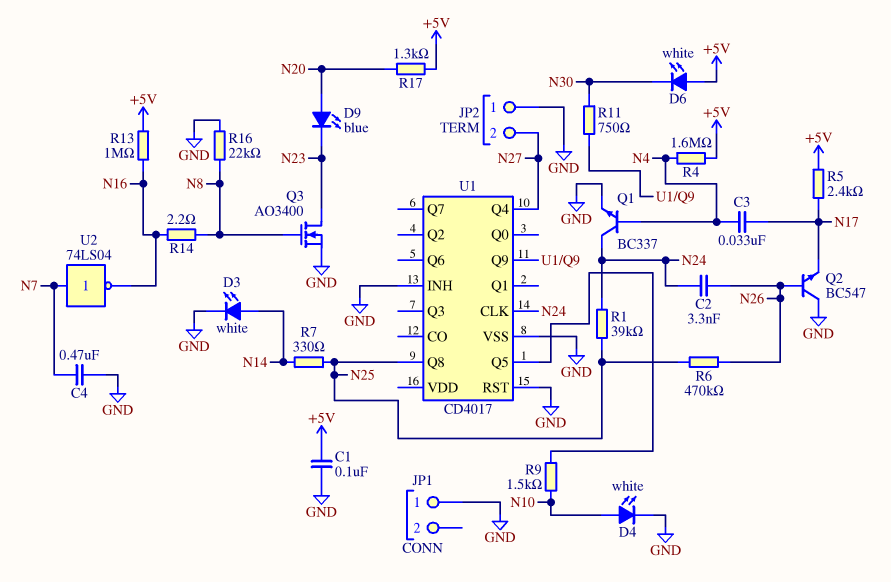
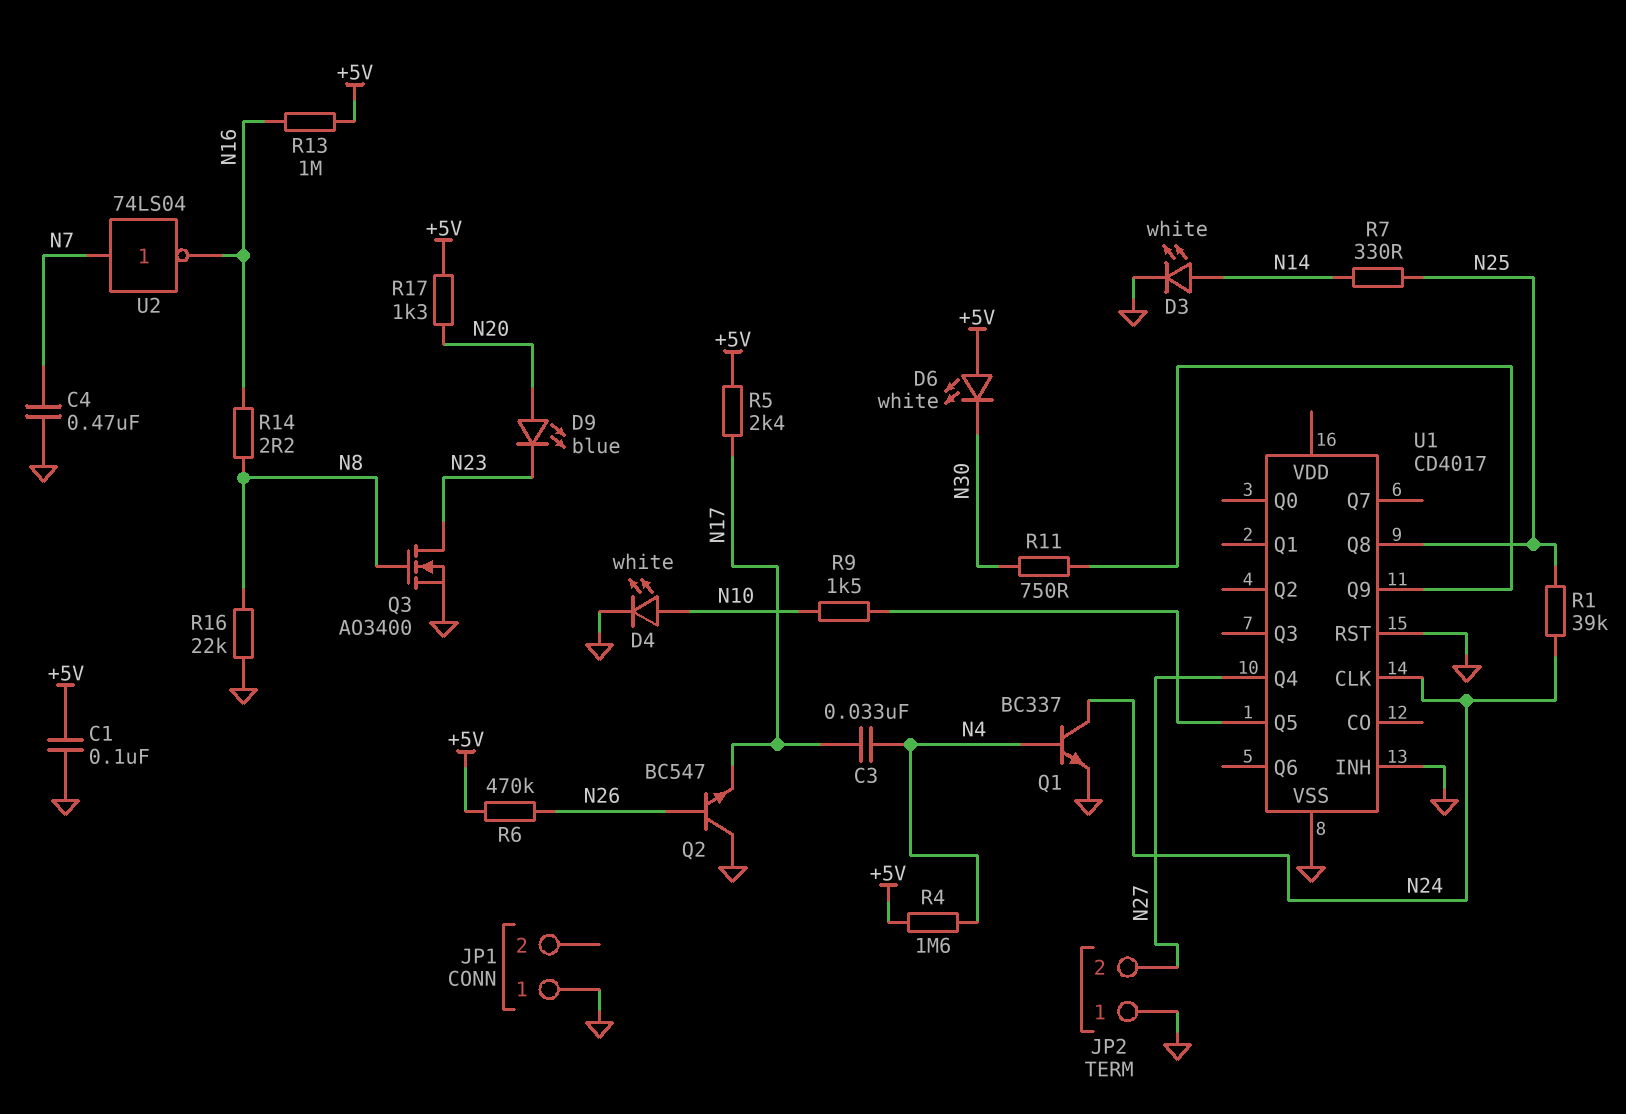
C2: 3.3nF (N24, N26) -> none
R6: 470k (N25, N26) -> 470k (+5V, N26)

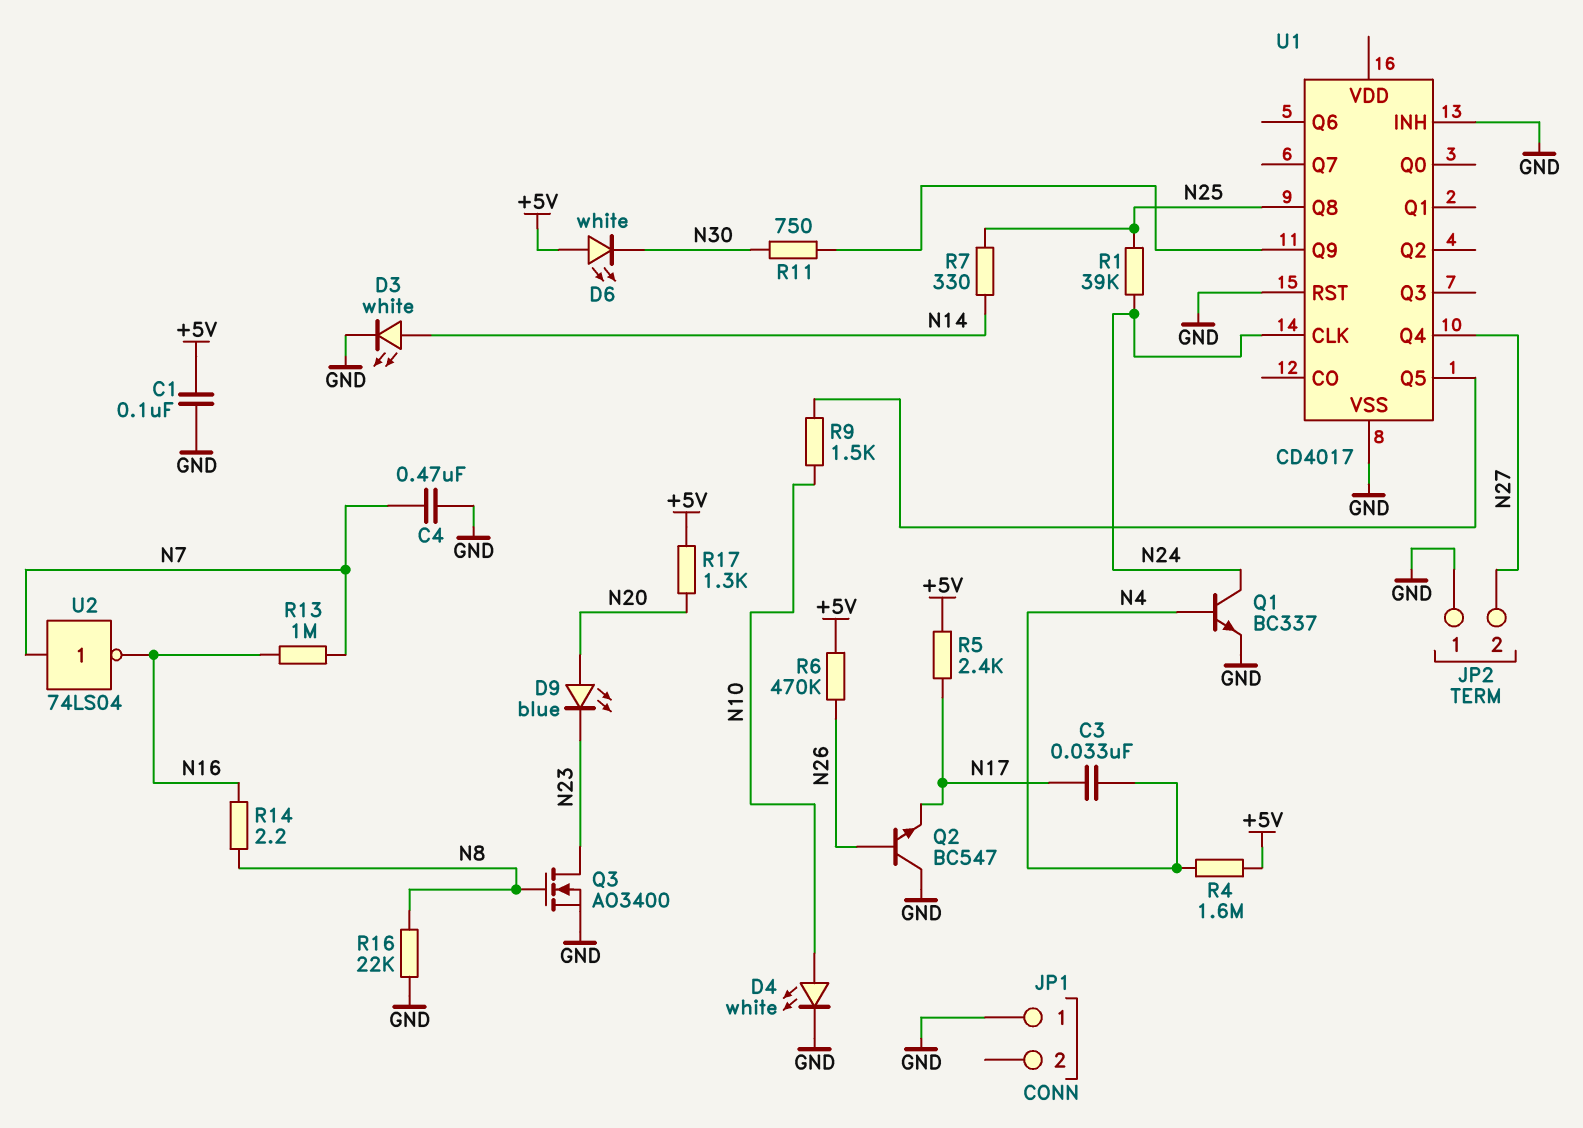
R13: 1M (+5V, N16) -> 1M (N7, N16)

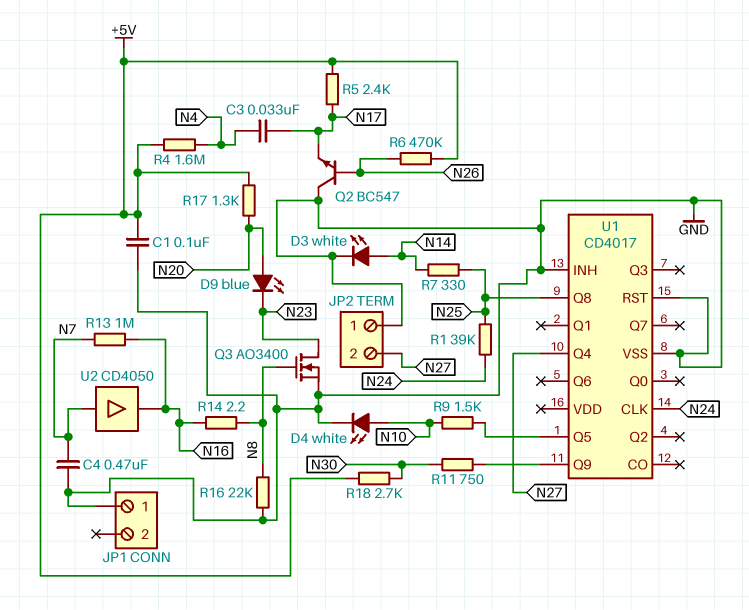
D6: LED white (A +5V, K N30) -> none
Q1: NPN BC337 (B N4, C N24, E GND) -> none
R18: none -> 2.7k (+5V, N30)
U2: NOT 74LS04 (in N7, out N16) -> buffer CD4050 (in N7, out N16)

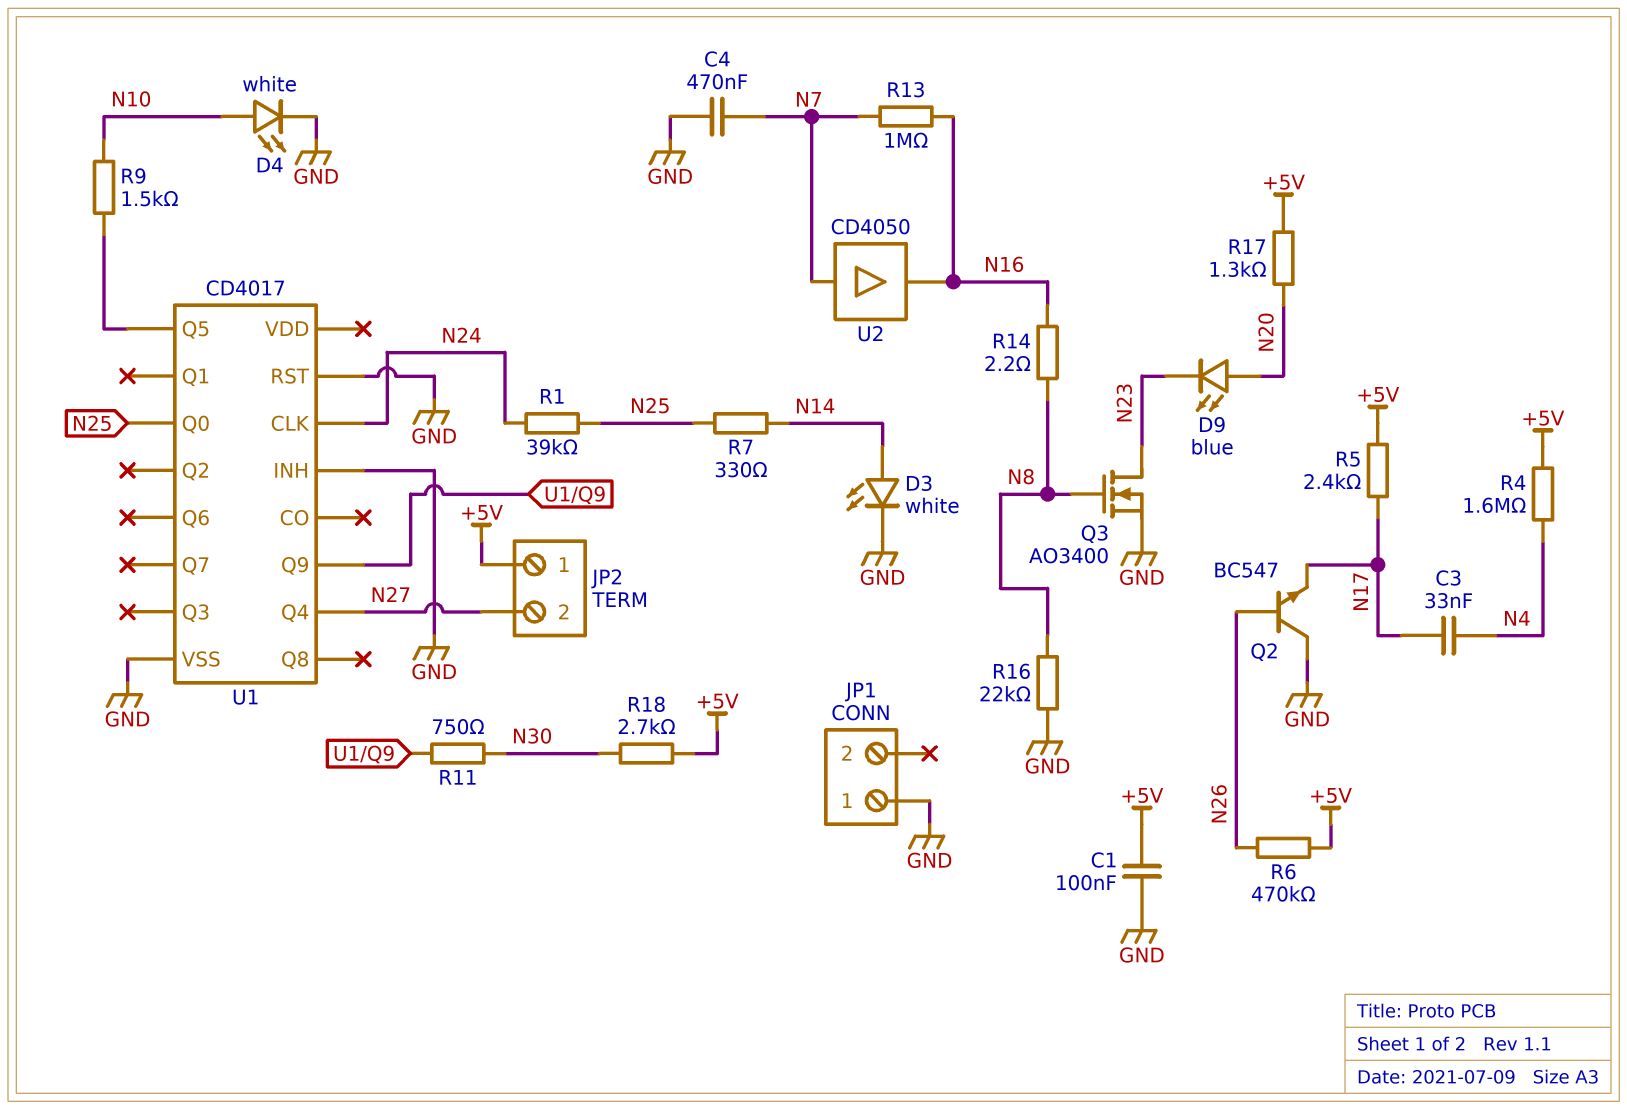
JP2 pin 1: GND -> +5V
U1 pin Q0: none -> N25
U1 pin Q8: N25 -> none

